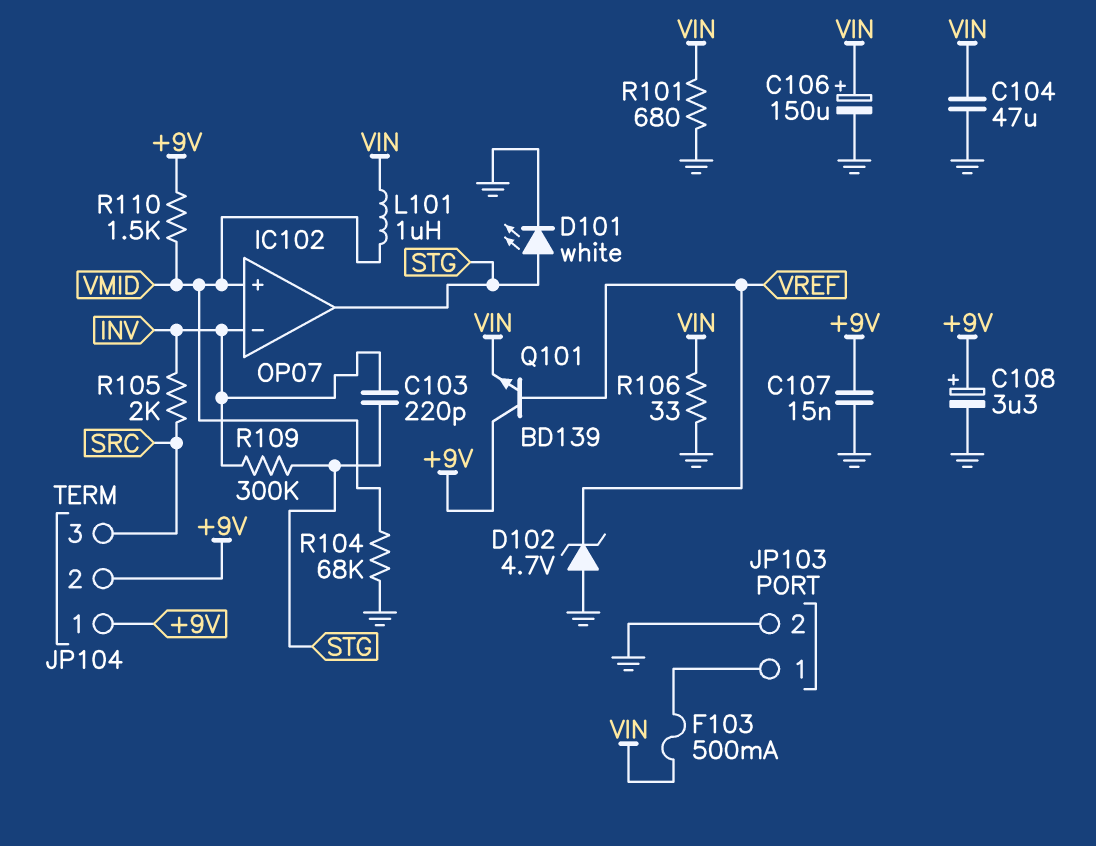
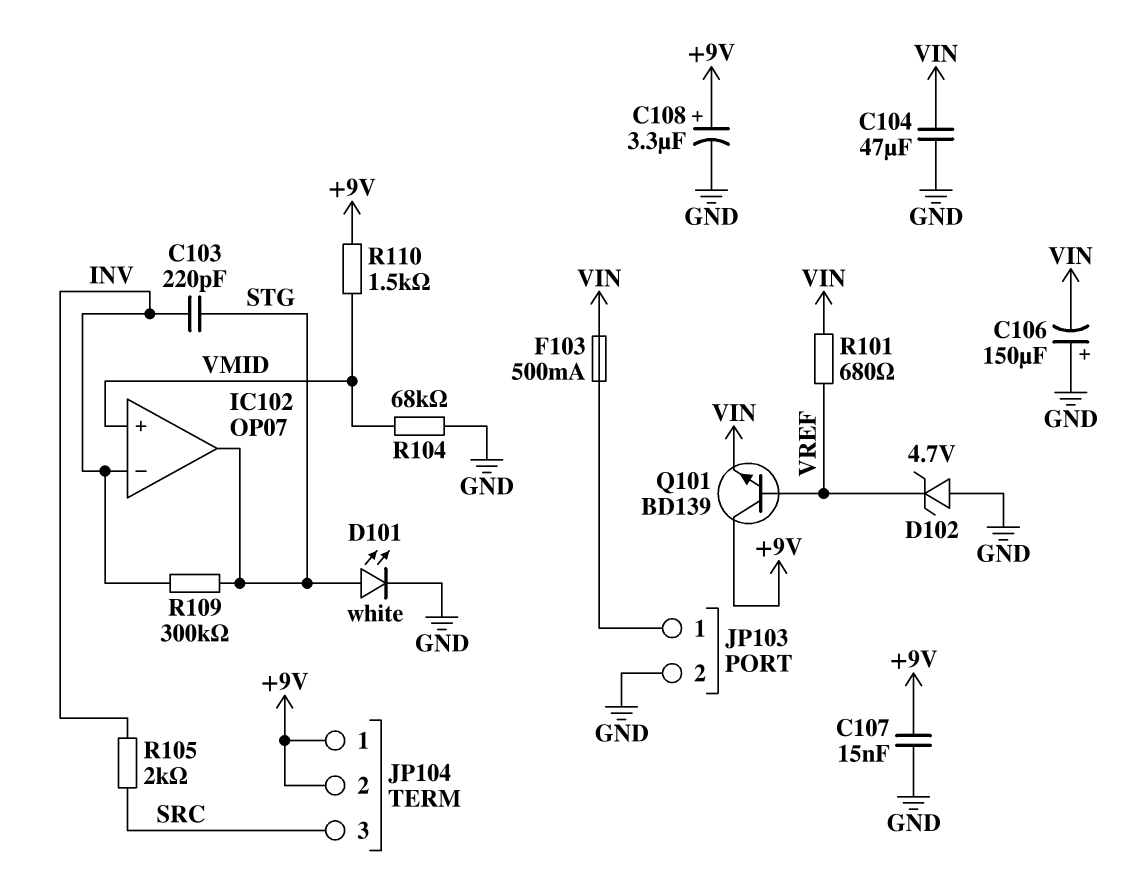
C106: 150uF (plus VIN, minus GND) -> 150uF (plus GND, minus VIN)
L101: 1uH (VIN, VMID) -> none
R101: 680 (GND, VIN) -> 680 (VIN, VREF)
R106: 33 (GND, VIN) -> none

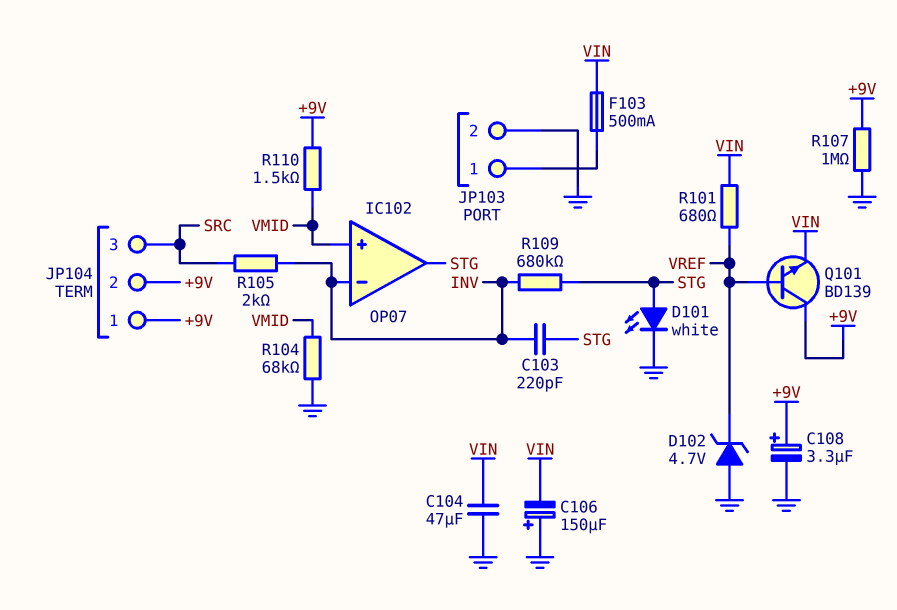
C107: 15nF (+9V, GND) -> none
R107: none -> 1M (+9V, GND)
R109: 300k (INV, STG) -> 680k (INV, STG)

